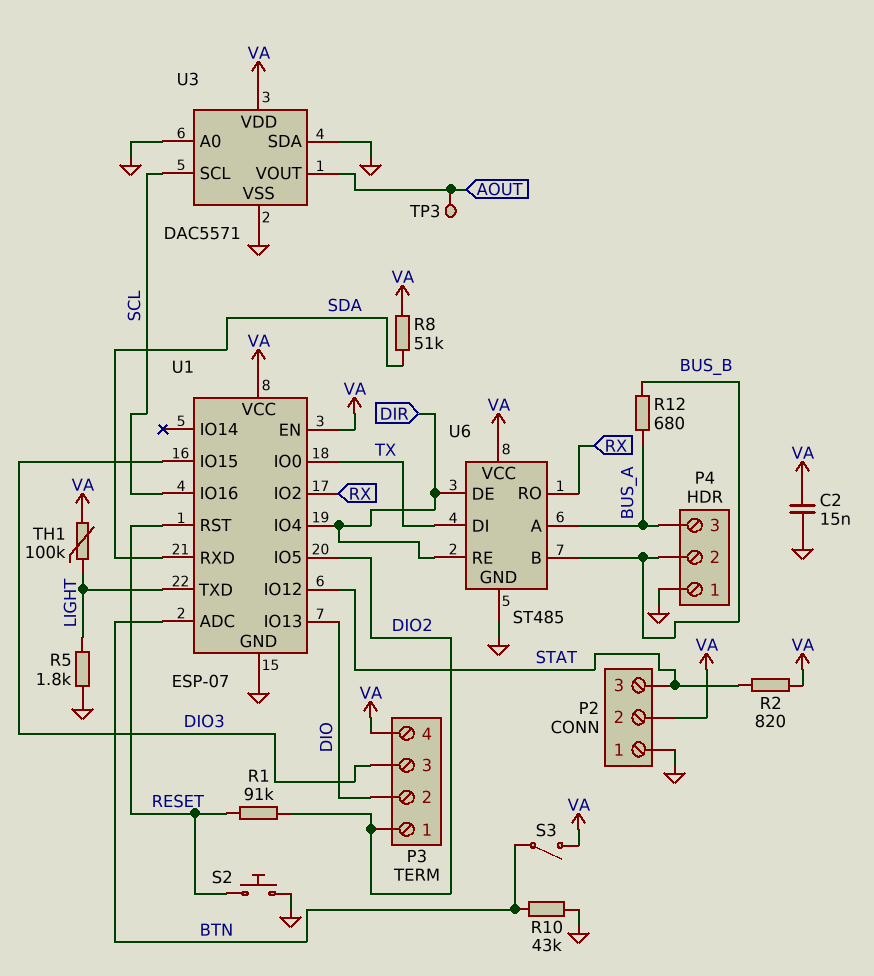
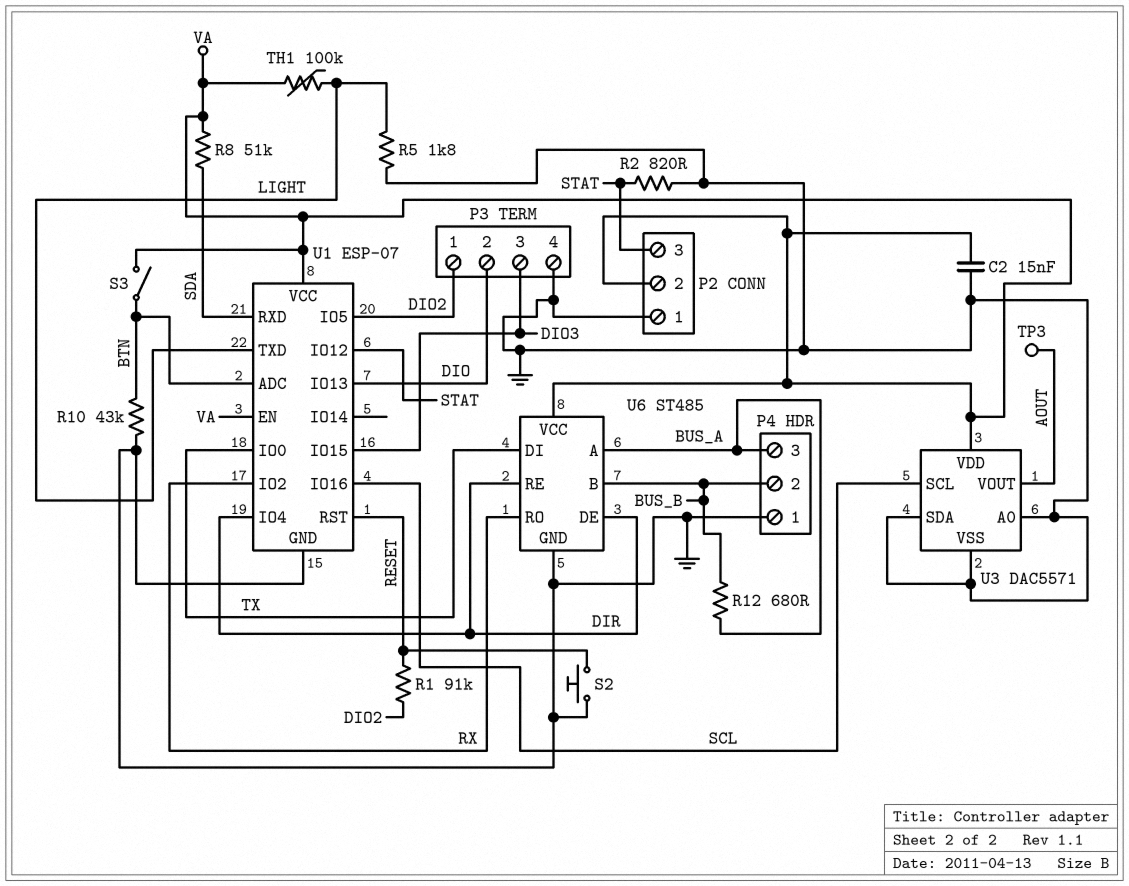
P3 pin 4: VA -> GND
R2: 820 (STAT, VA) -> 820 (GND, STAT)

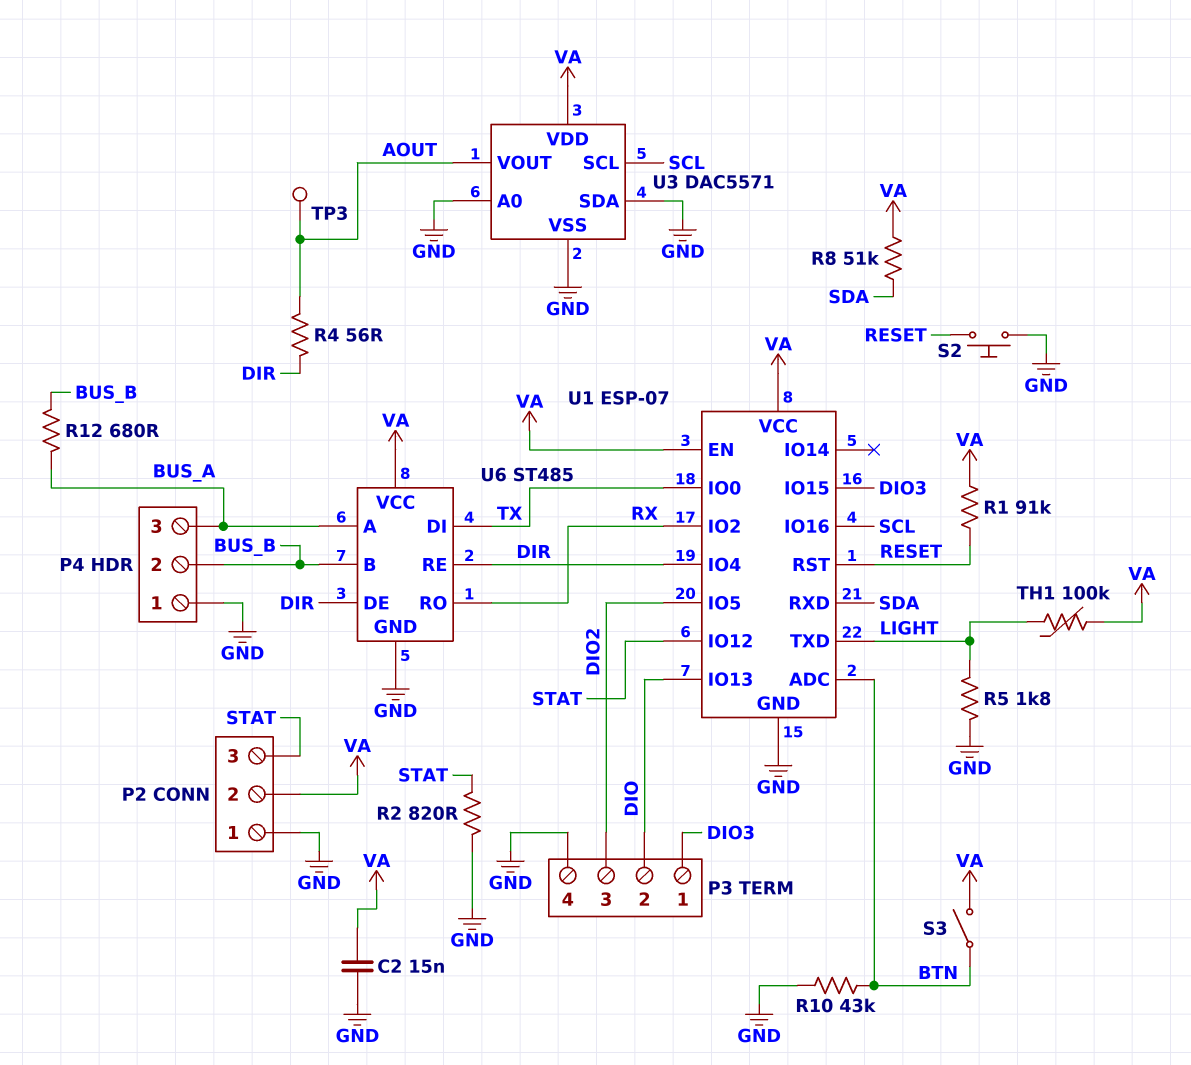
P3 pin 1: DIO2 -> DIO3
P3 pin 3: DIO3 -> DIO2
R1: 91k (DIO2, RESET) -> 91k (RESET, VA)
R4: none -> 56 (AOUT, DIR)

